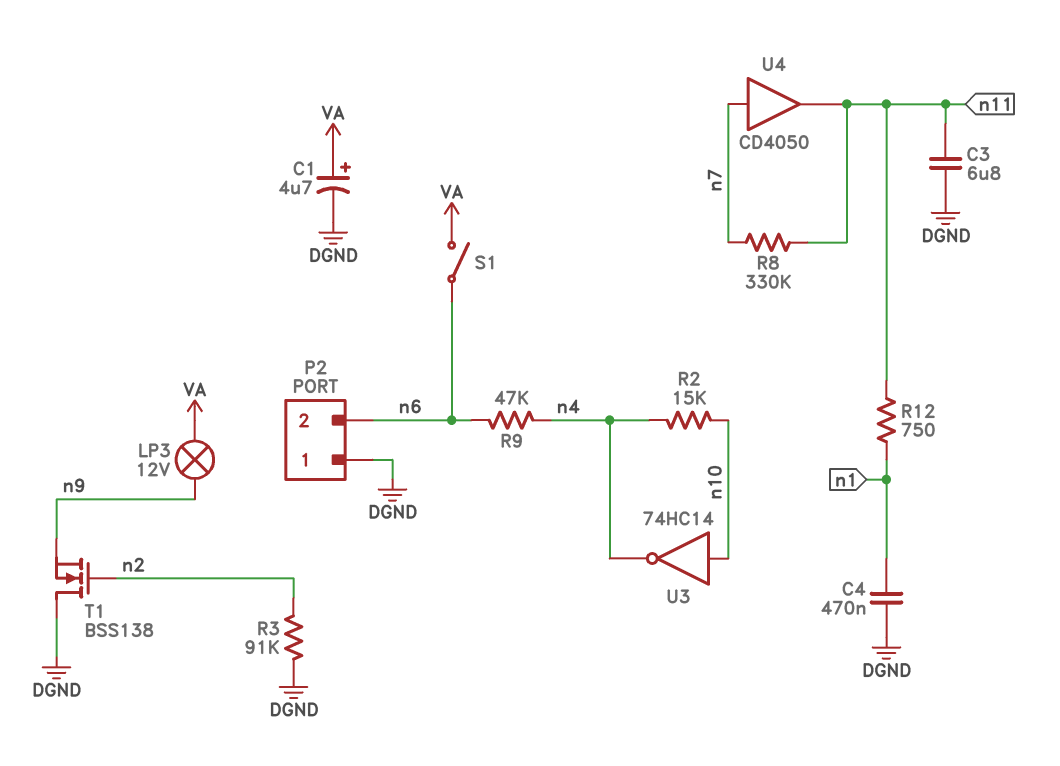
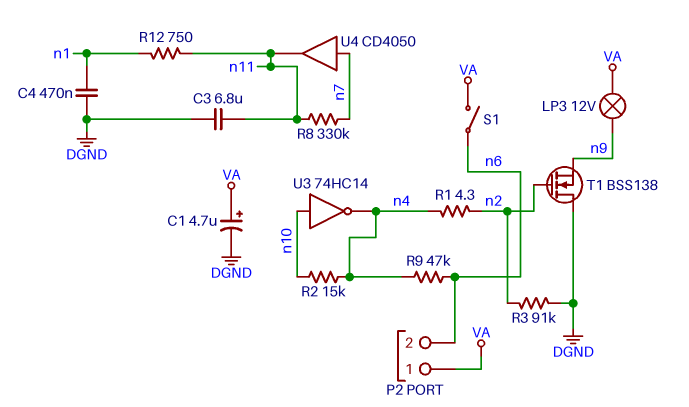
P2 pin 1: DGND -> VA
R1: none -> 4.3 (n2, n4)

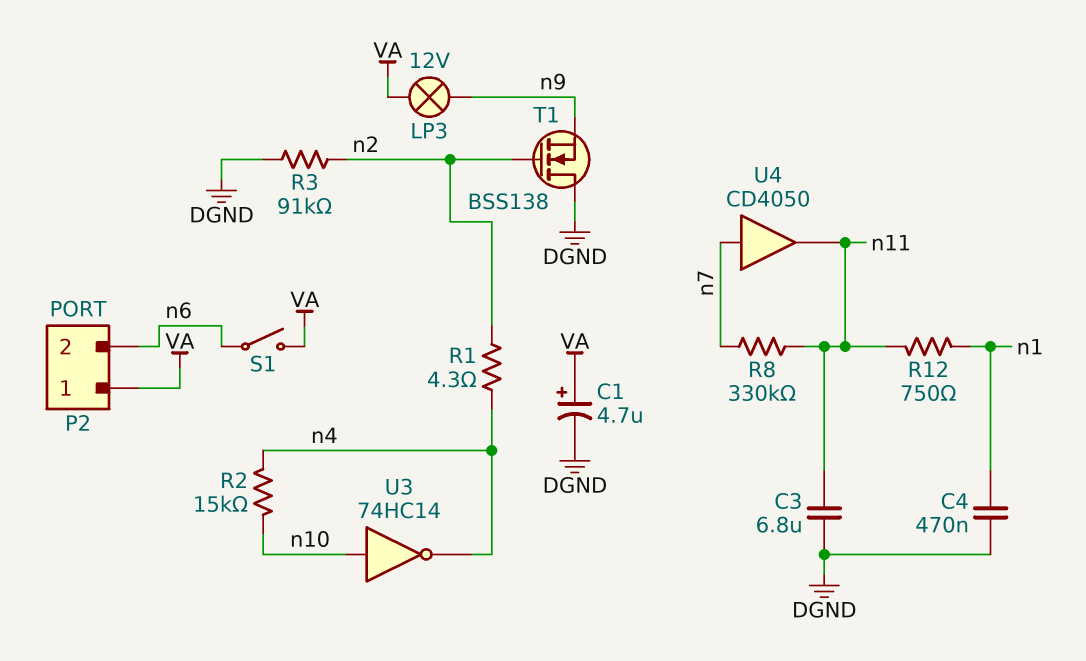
R9: 47k (n4, n6) -> none

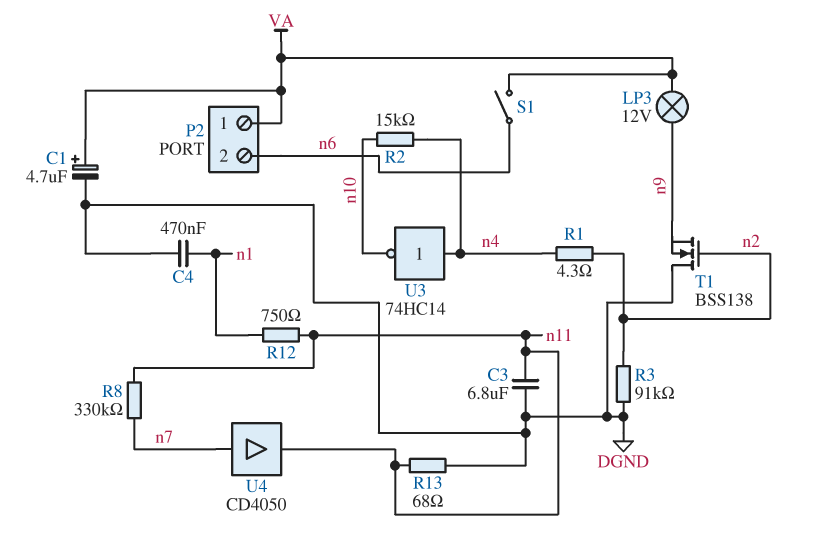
R13: none -> 68 (DGND, n11)
U3: NOT 74HC14 (in n10, out n4) -> NOT 74HC14 (in n4, out n10)

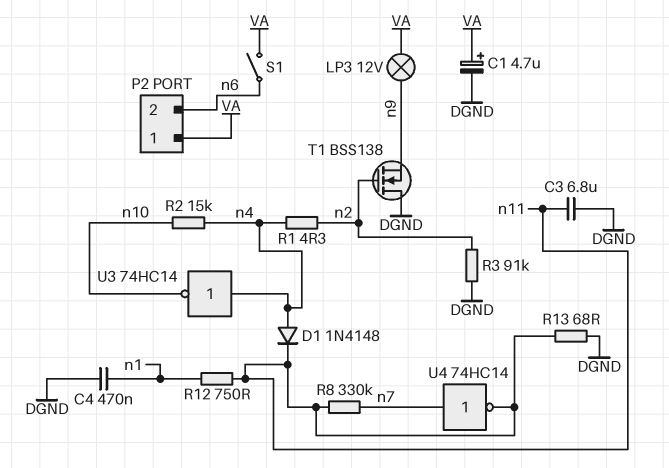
D1: none -> diode 1N4148 (A n4, K n11)
U4: buffer CD4050 (in n7, out n11) -> NOT 74HC14 (in n7, out n11)

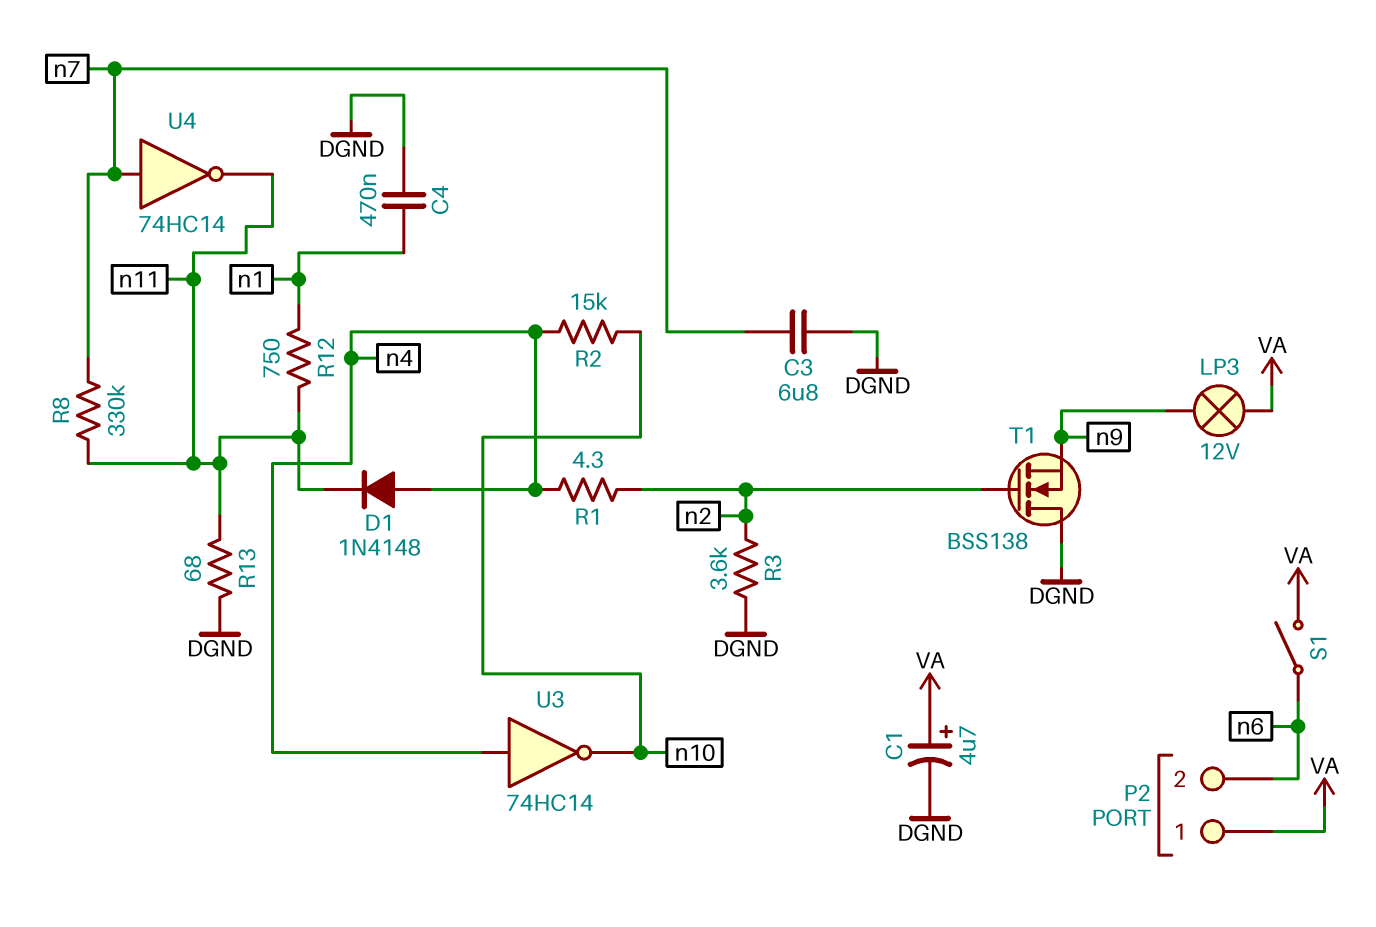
C3: 6.8uF (DGND, n11) -> 6.8uF (DGND, n7)
R3: 91k (DGND, n2) -> 3.6k (DGND, n2)

